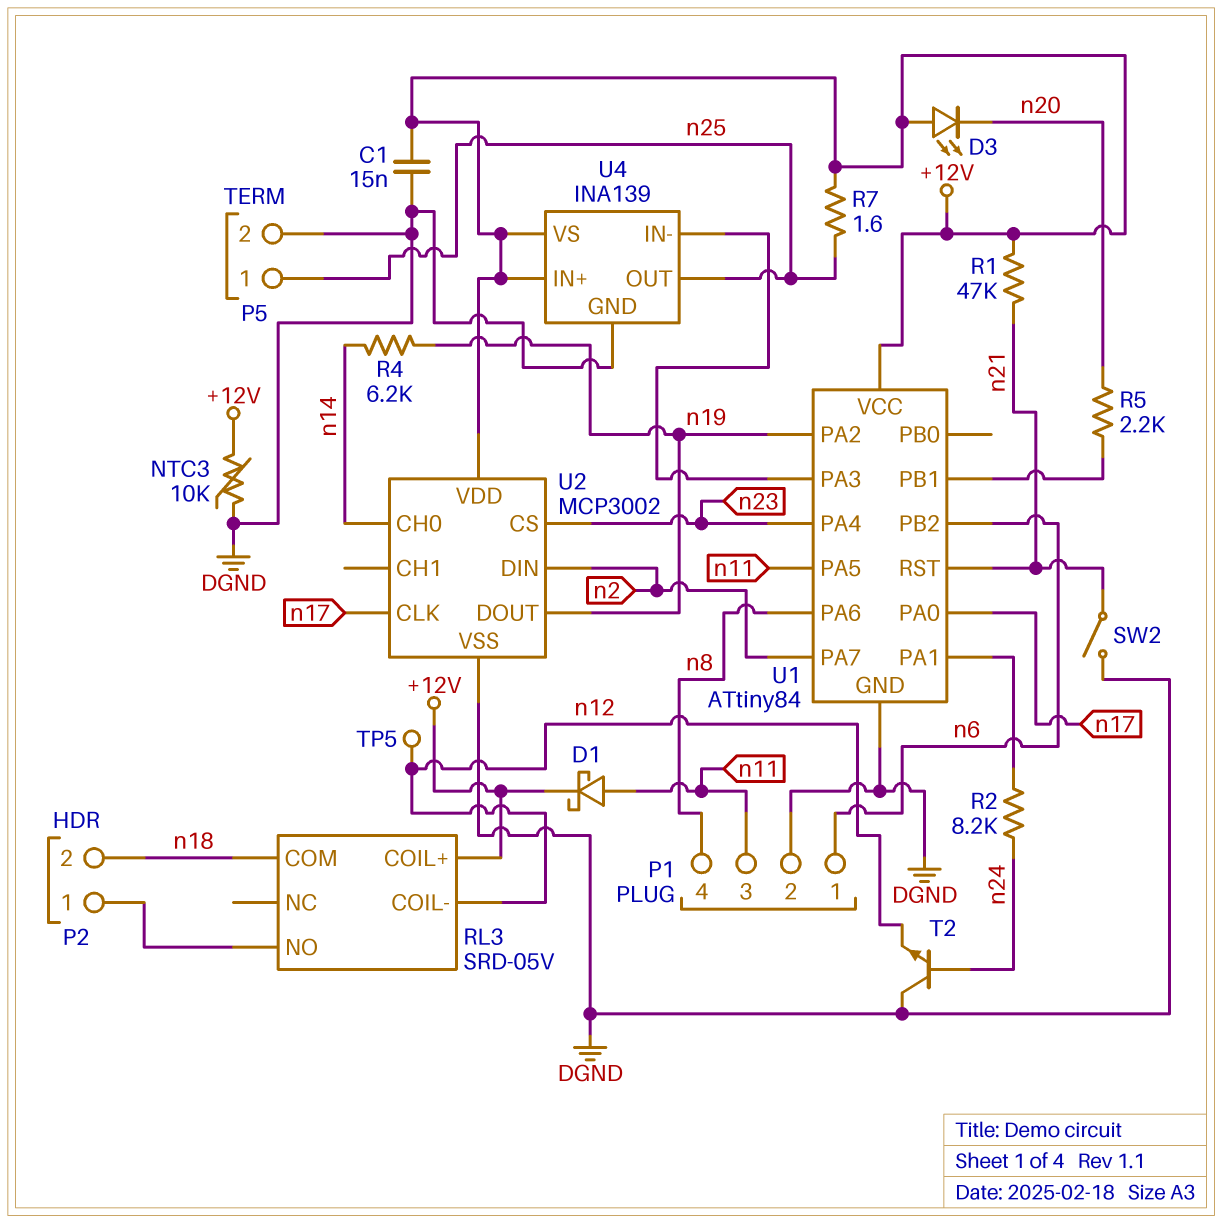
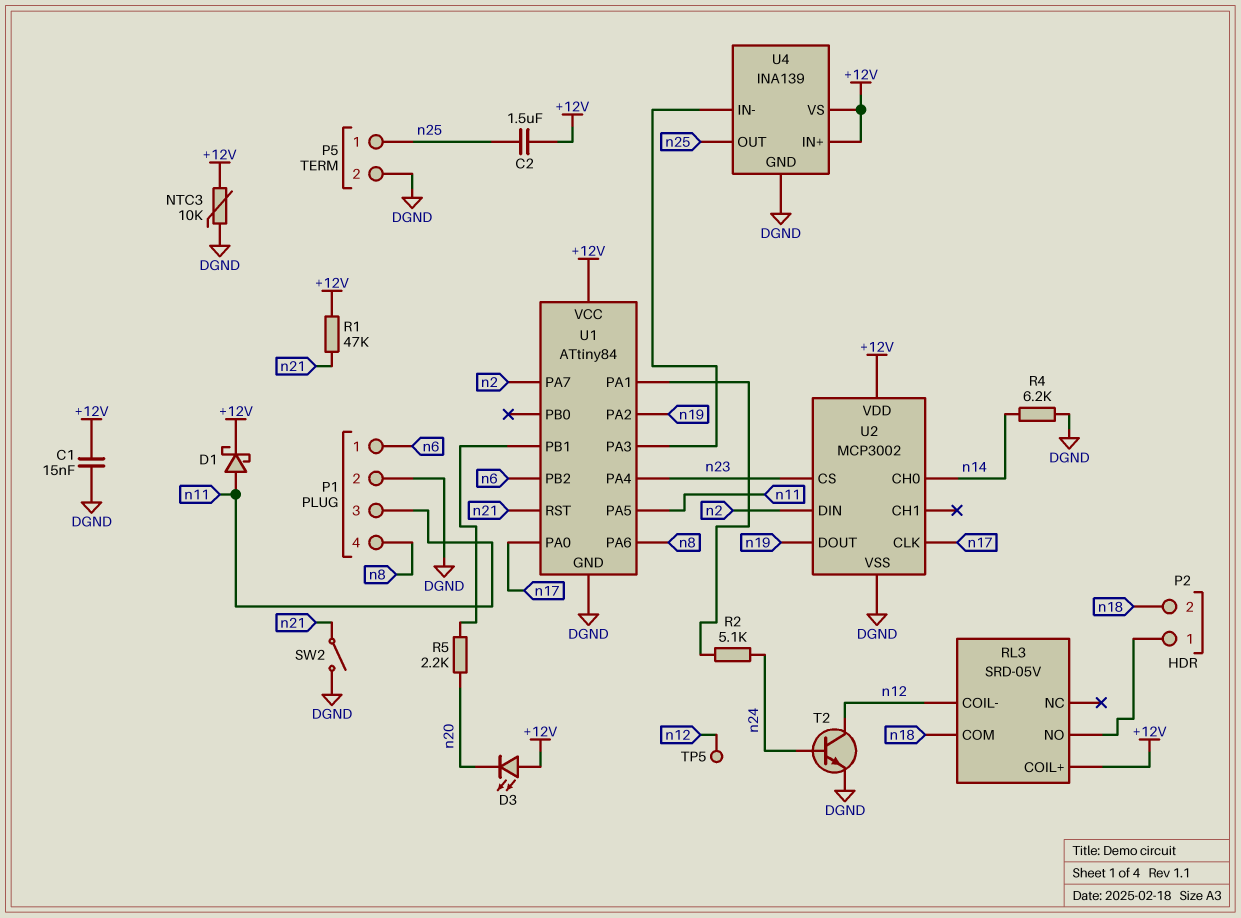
C2: none -> 1.5uF (+12V, n25)
R2: 8.2k (U1/PA1, n24) -> 5.1k (U1/PA1, n24)
R4: 6.2k (n14, n19) -> 6.2k (DGND, n14)
R7: 1.6 (+12V, n25) -> none
T2: NPN (B n24, C DGND, E n12) -> NPN (B n24, C n12, E DGND)

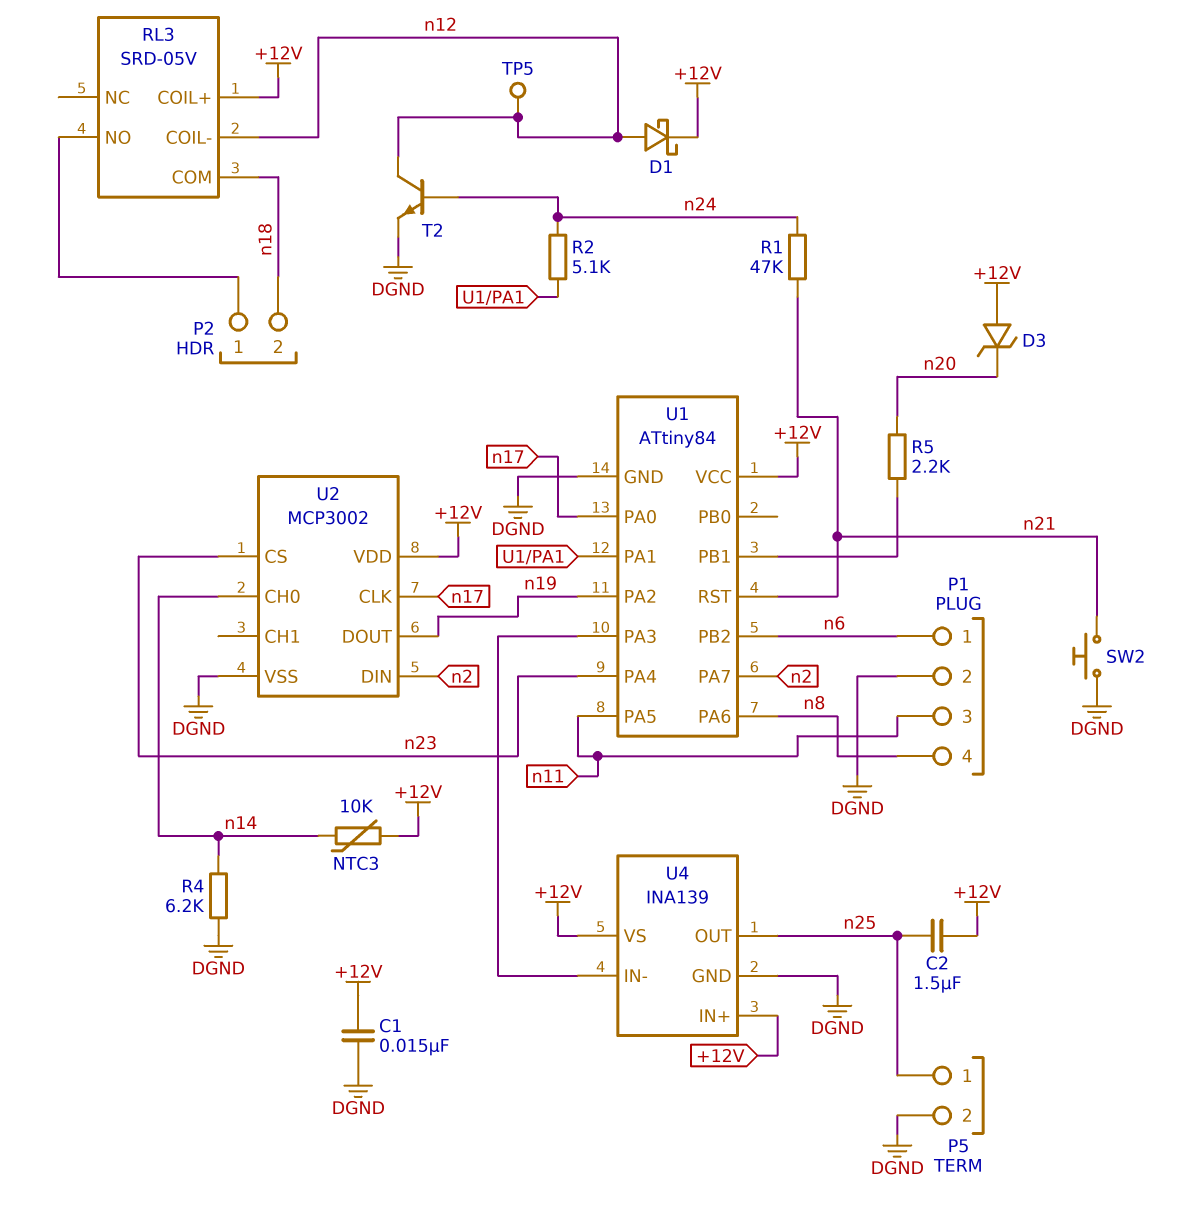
D1: schottky (A n11, K +12V) -> schottky (A n12, K +12V)
D3: LED (A +12V, K n20) -> zener (A +12V, K n20)
NTC3: 10k (+12V, DGND) -> 10k (+12V, n14)
R1: 47k (+12V, n21) -> 47k (n21, n24)
SW2: switch (DGND, n21) -> button (DGND, n21)

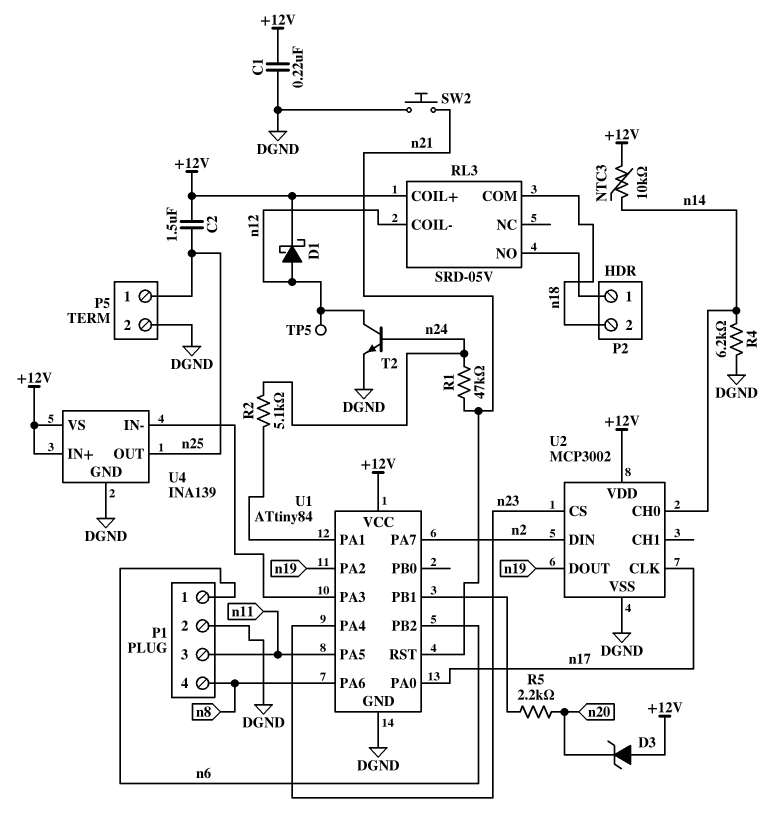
C1: 15nF (+12V, DGND) -> 220nF (+12V, DGND)

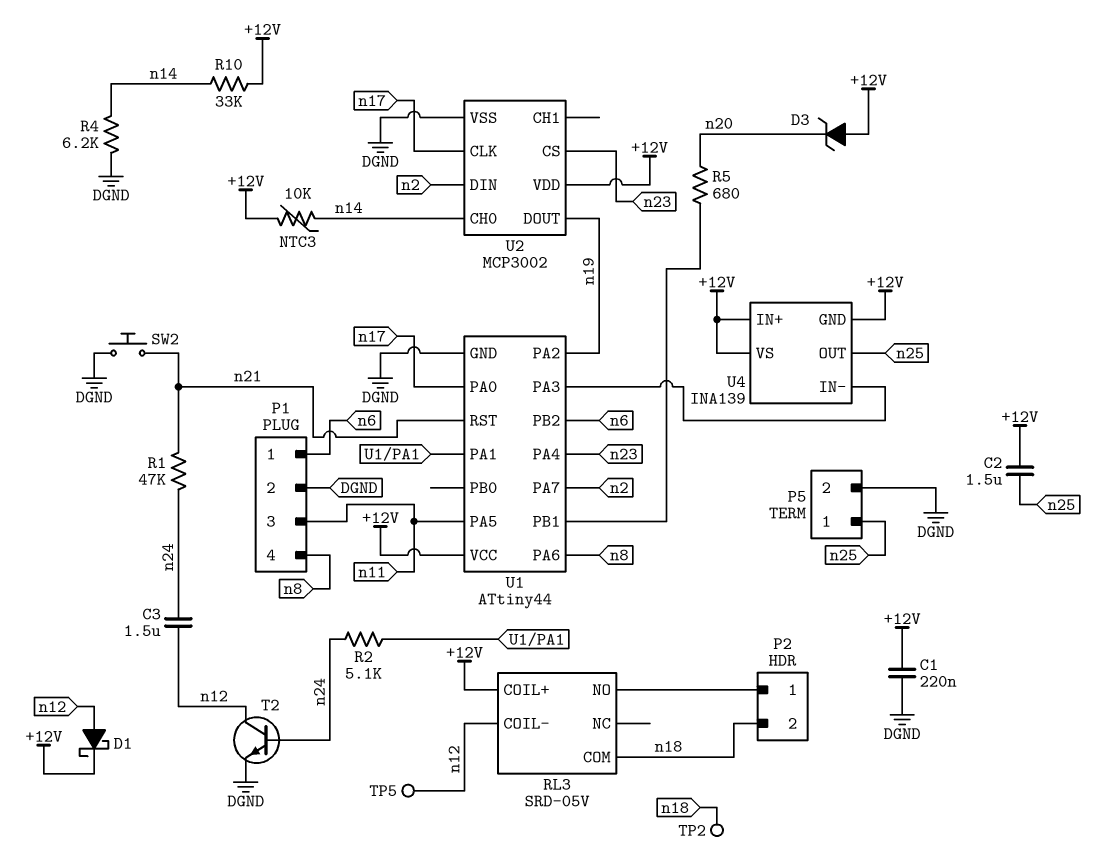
C3: none -> 1.5uF (n12, n24)
R5: 2.2k (U1/PB1, n20) -> 680 (U1/PB1, n20)
R10: none -> 33k (+12V, n14)
TP2: none -> test point (n18)
U1: ATtiny84 -> ATtiny44
U4 pin GND: DGND -> +12V

